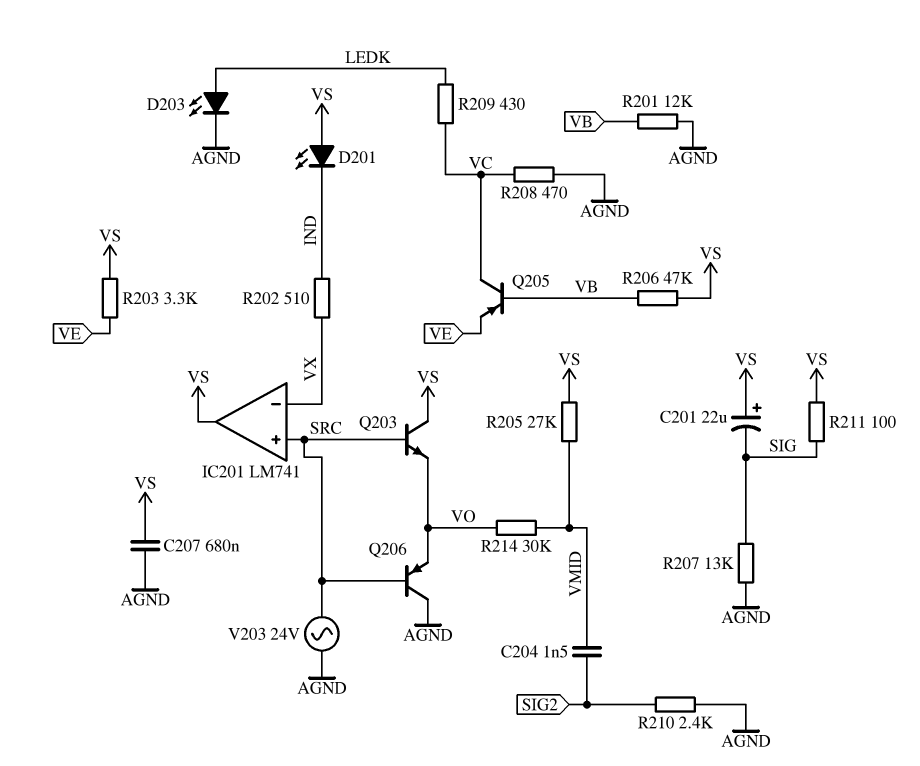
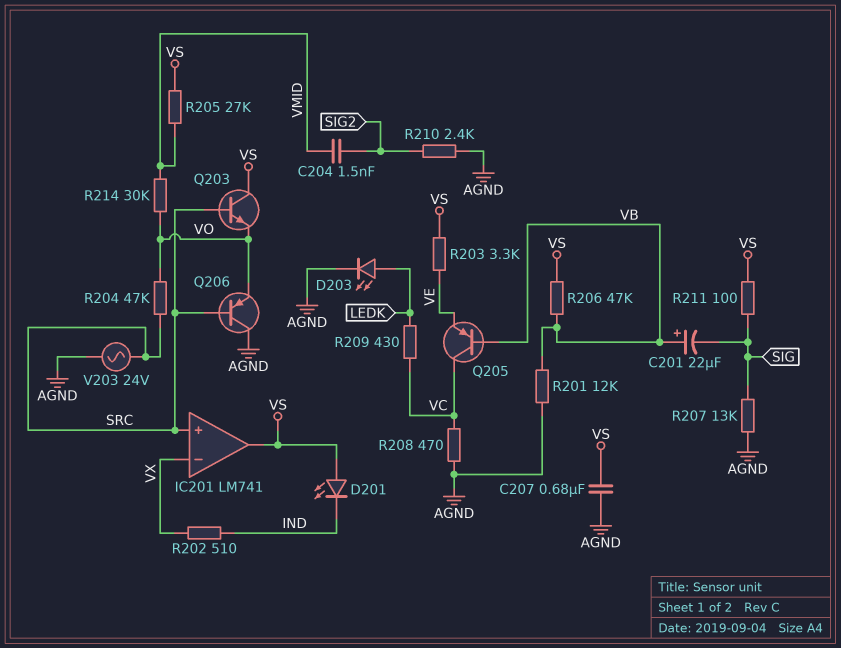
C201: 22uF (plus VS, minus SIG) -> 22uF (plus VB, minus SIG)
R204: none -> 47k (SRC, VO)

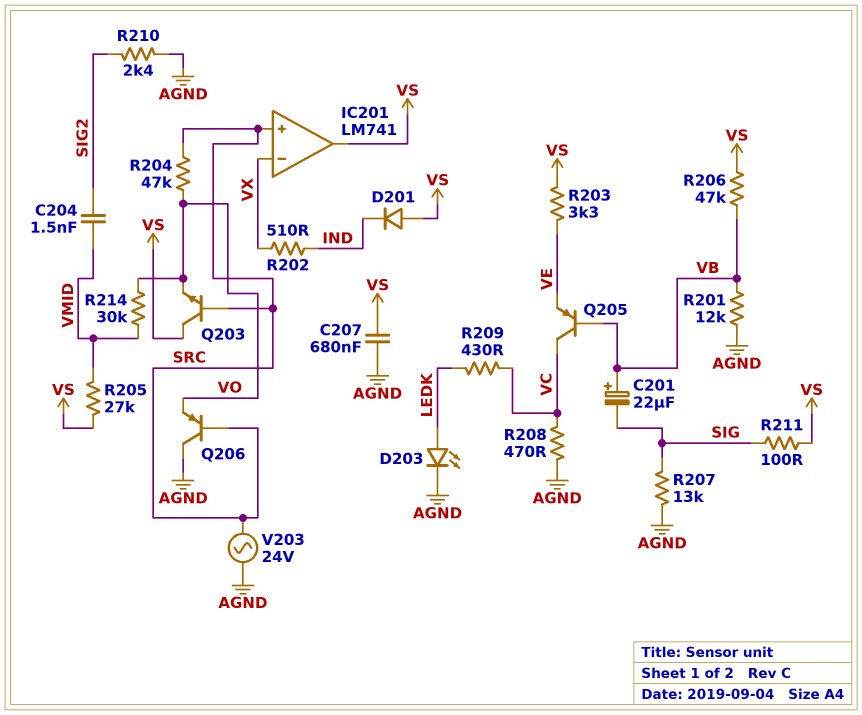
D201: LED (A VS, K IND) -> diode (A VS, K IND)

